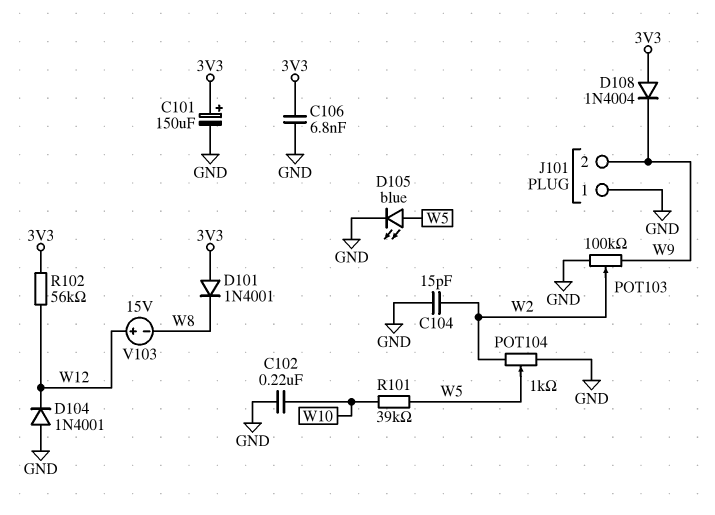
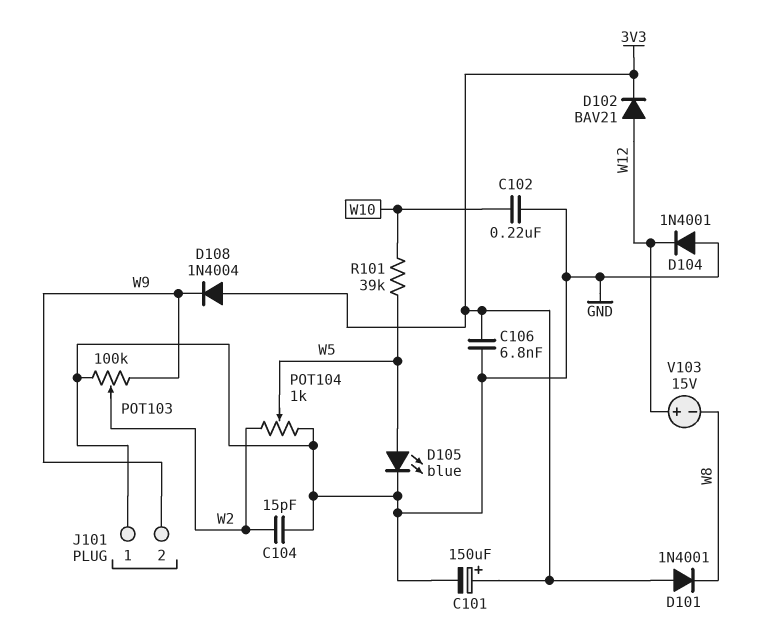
D102: none -> diode BAV21 (A W12, K 3V3)
R102: 56k (3V3, W12) -> none

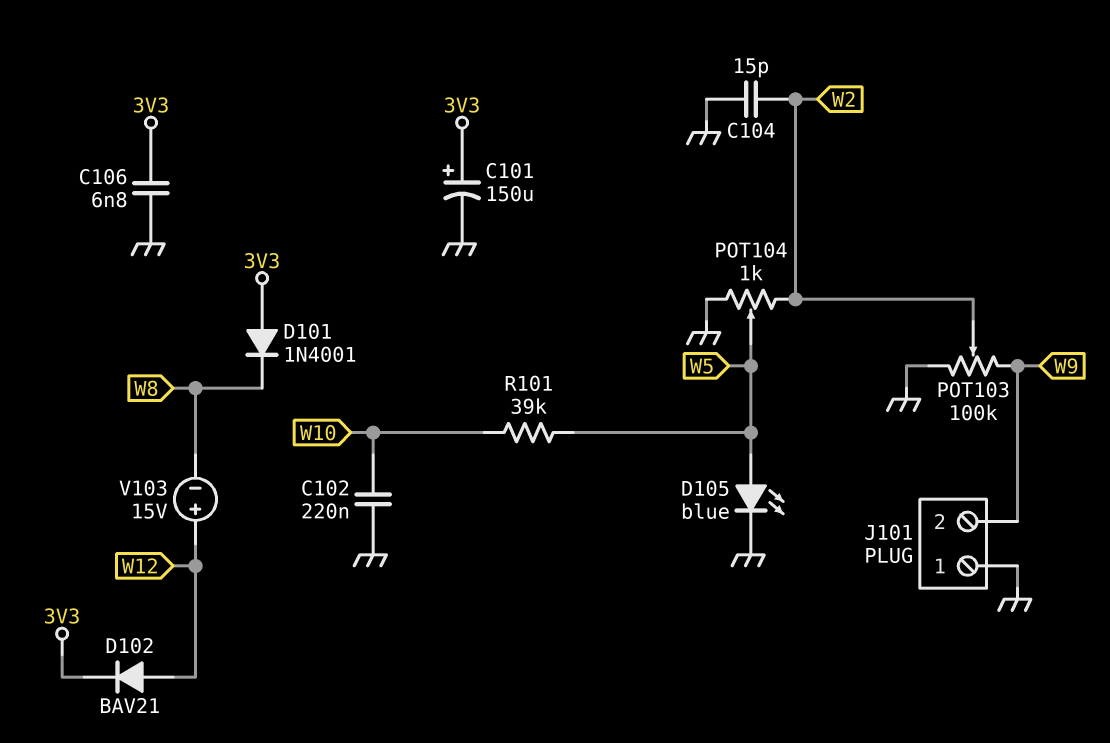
D104: diode 1N4001 (A GND, K W12) -> none
D108: diode 1N4004 (A 3V3, K W9) -> none

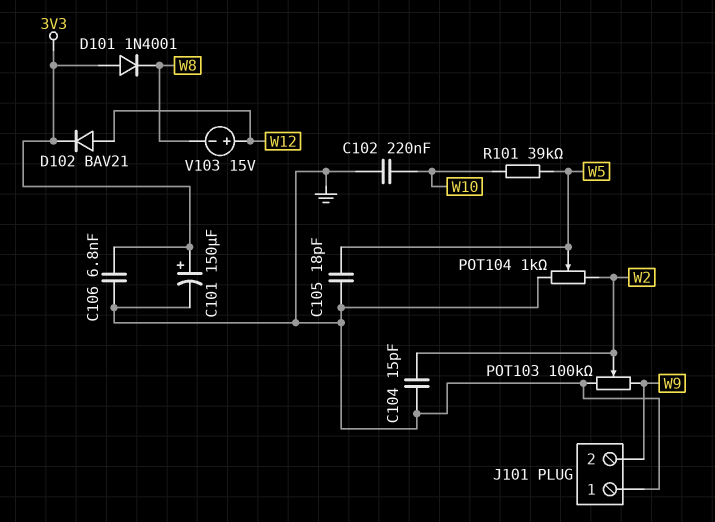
C105: none -> 18pF (GND, W5)
D105: LED blue (A W5, K GND) -> none

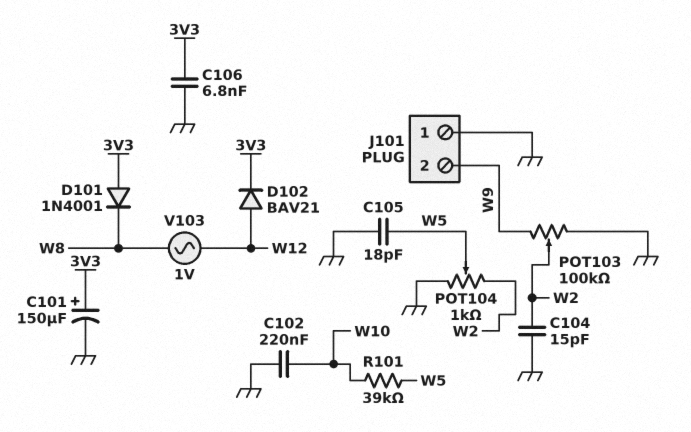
V103: 15V (plus W12, minus W8) -> AC 1V (W8, W12)

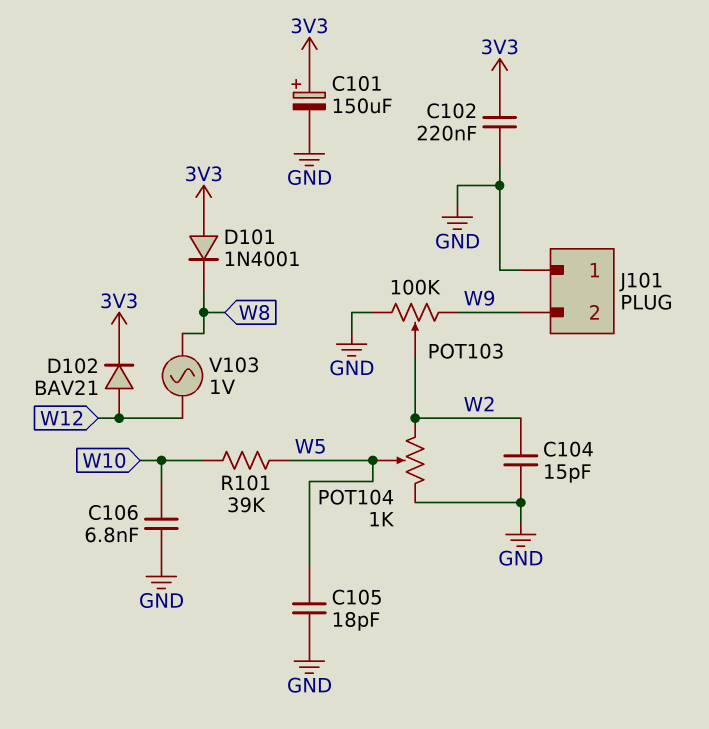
C102: 220nF (GND, W10) -> 220nF (3V3, GND)
C106: 6.8nF (3V3, GND) -> 6.8nF (GND, W10)

